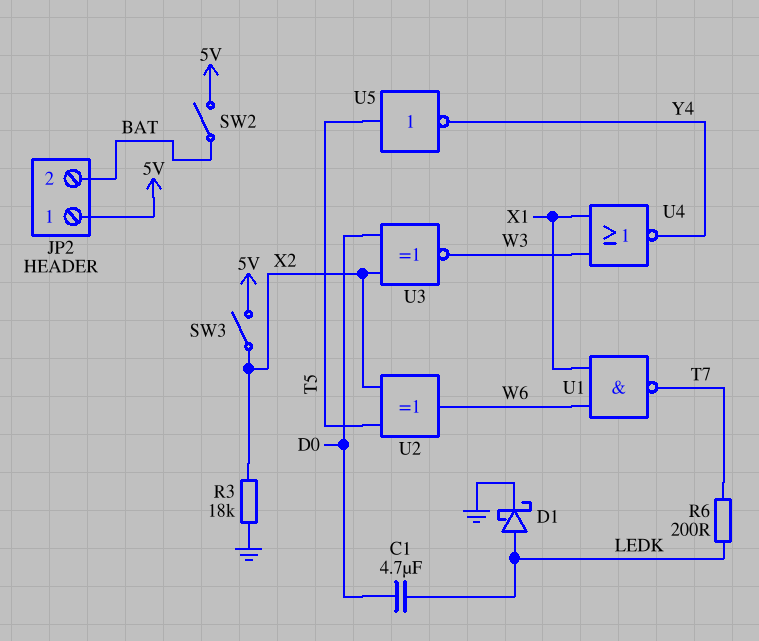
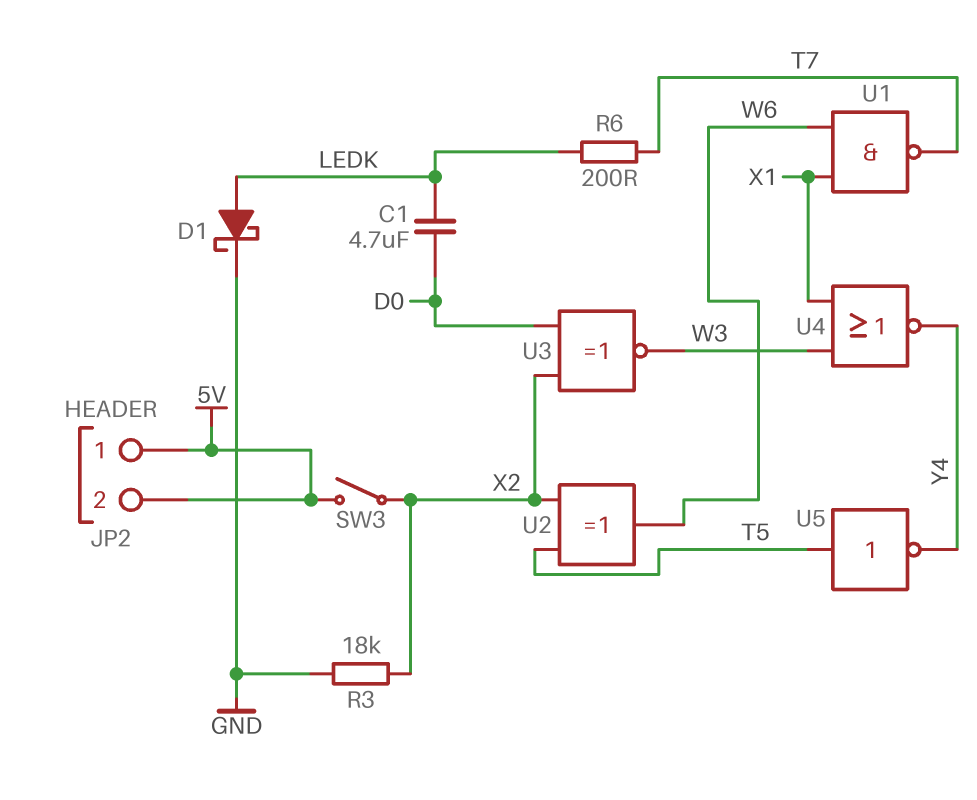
JP2 pin 2: BAT -> 5V
SW2: switch (5V, BAT) -> none

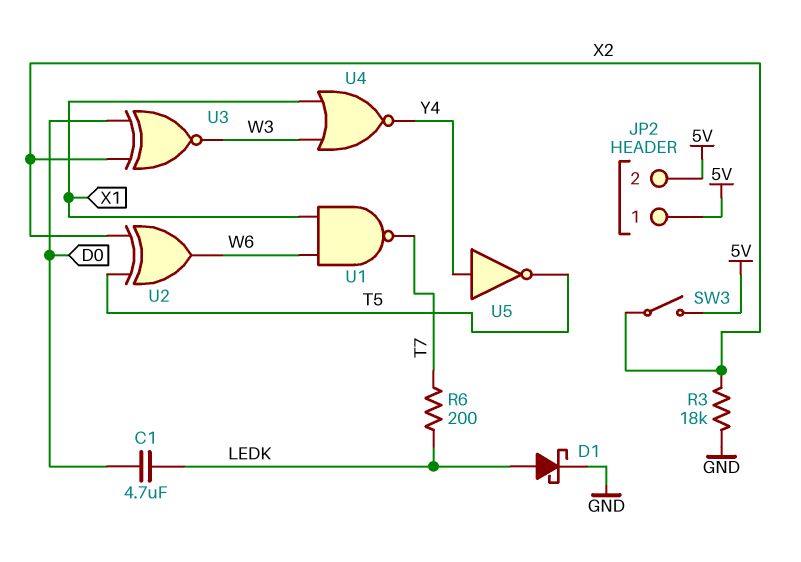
U5: NOT (in T5, out Y4) -> NOT (in Y4, out T5)

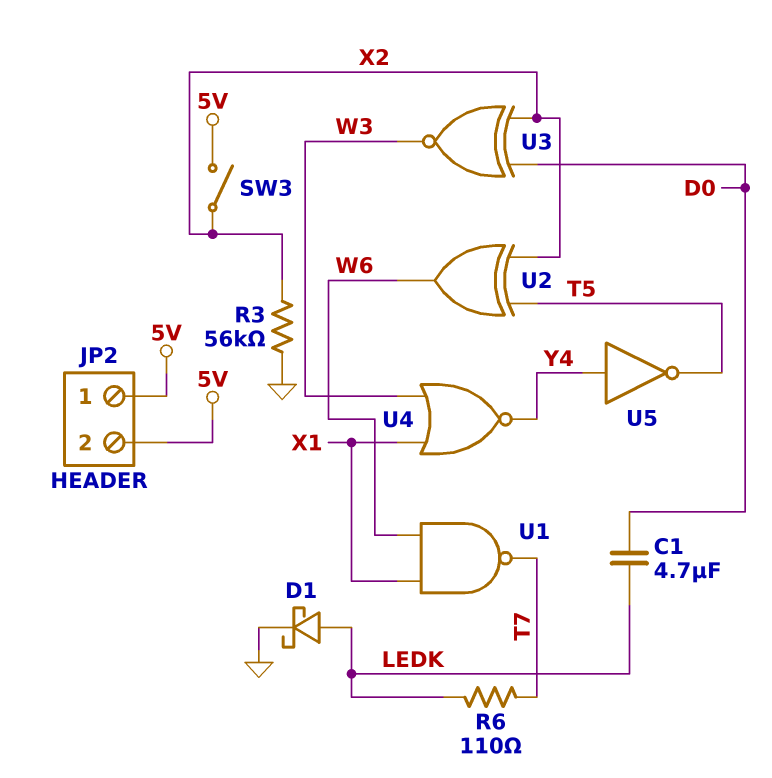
R3: 18k (GND, X2) -> 56k (GND, X2)
R6: 200 (LEDK, T7) -> 110 (LEDK, T7)

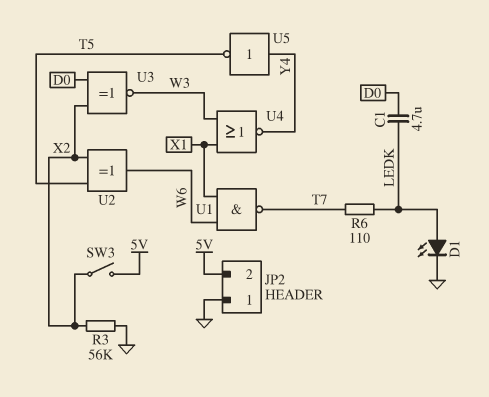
D1: schottky (A LEDK, K GND) -> LED (A LEDK, K GND)
JP2 pin 1: 5V -> GND

